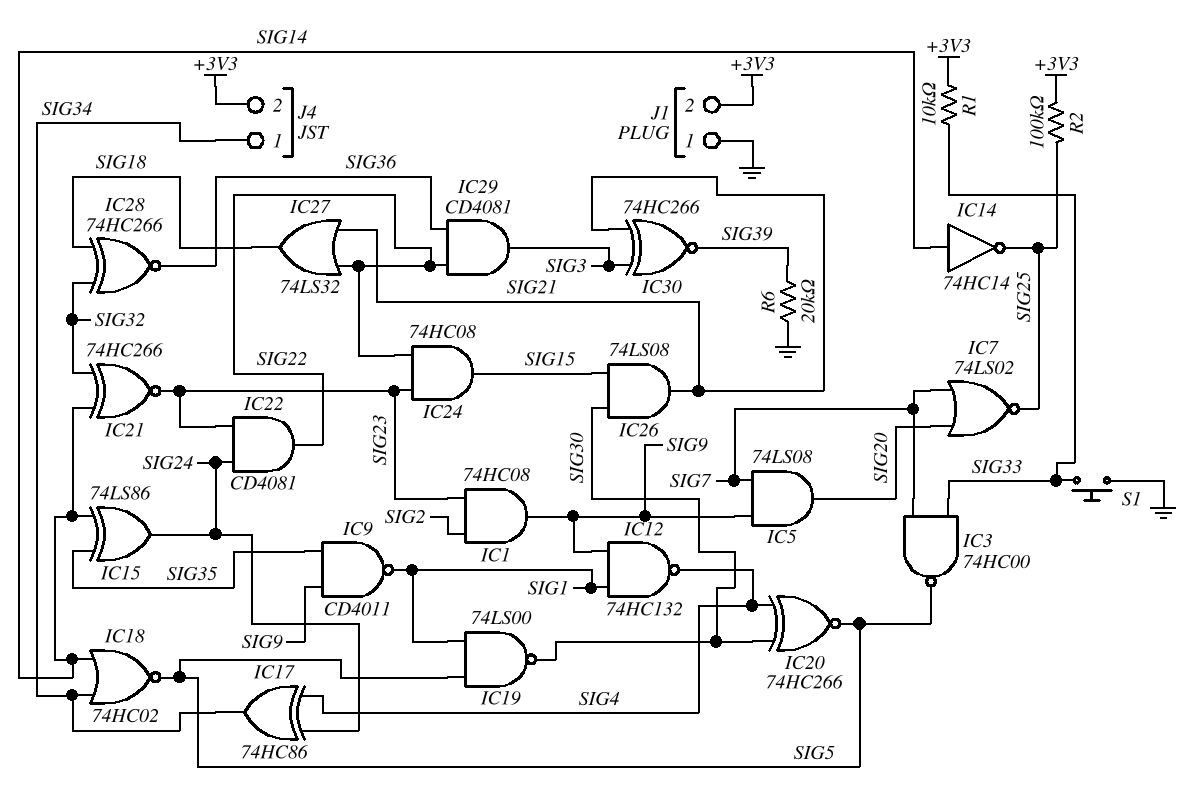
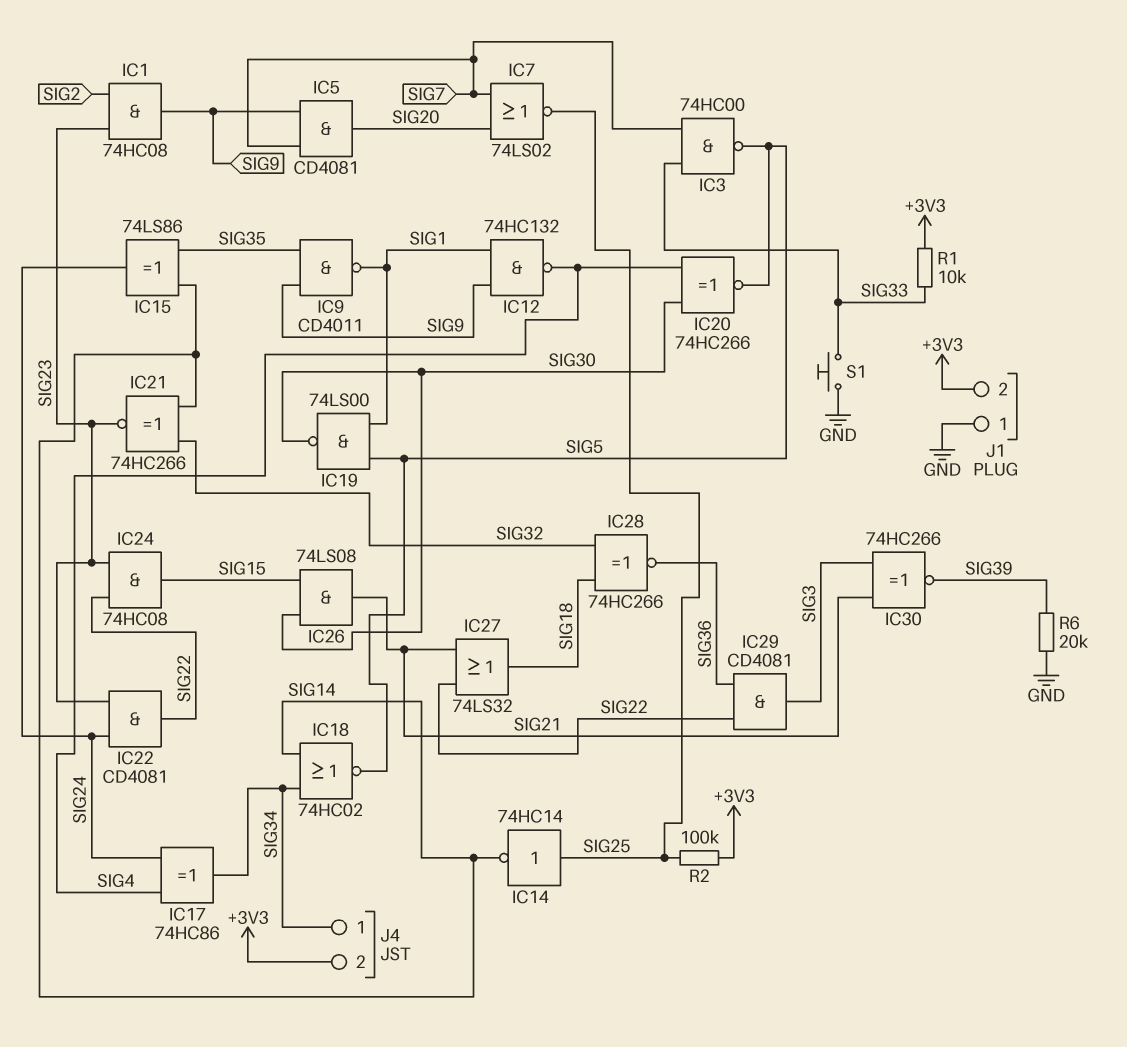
IC5: AND 74LS08 (in SIG7, in SIG9, out SIG20) -> AND CD4081 (in SIG7, in SIG9, out SIG20)
IC14: NOT 74HC14 (in SIG14, out SIG25) -> NOT 74HC14 (in SIG25, out SIG14)

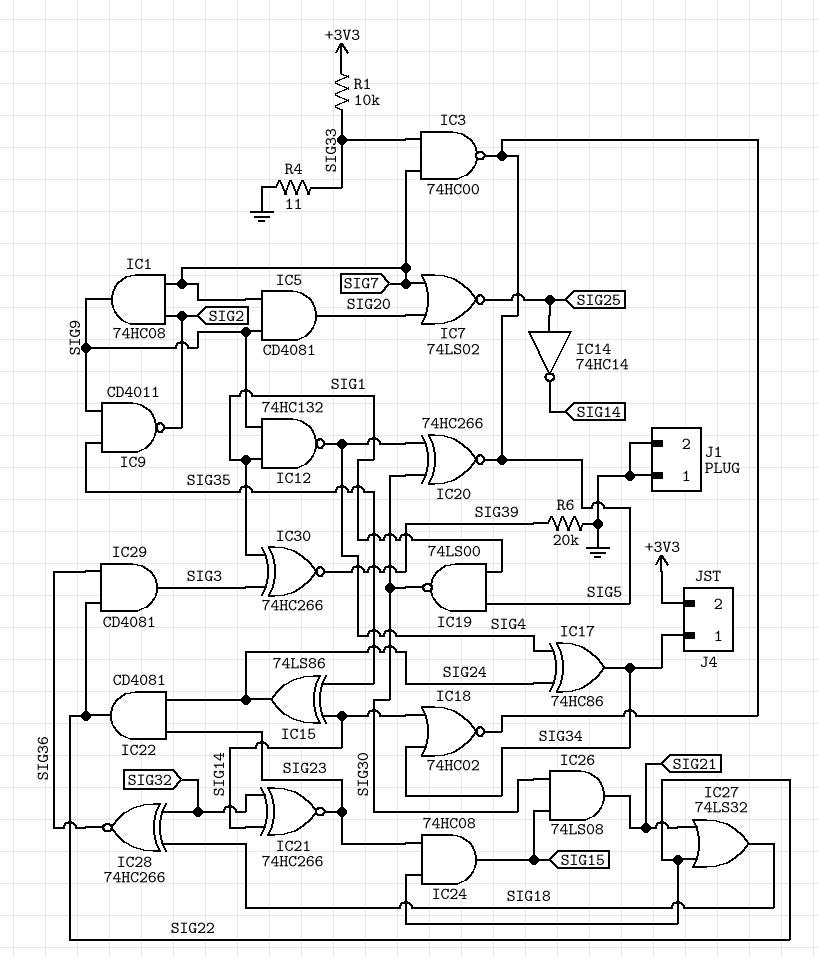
IC1: AND 74HC08 (in SIG2, in SIG23, out SIG9) -> AND 74HC08 (in SIG2, in SIG7, out SIG9)
IC9: NAND CD4011 (in SIG9, in SIG35, out SIG1) -> NAND CD4011 (in SIG9, in SIG35, out SIG2)
IC30: XNOR 74HC266 (in SIG3, in SIG21, out SIG39) -> XNOR 74HC266 (in SIG1, in SIG3, out SIG39)
J1 pin 2: +3V3 -> GND
R2: 100k (+3V3, SIG25) -> none
R4: none -> 11 (GND, SIG33)
S1: button (GND, SIG33) -> none

